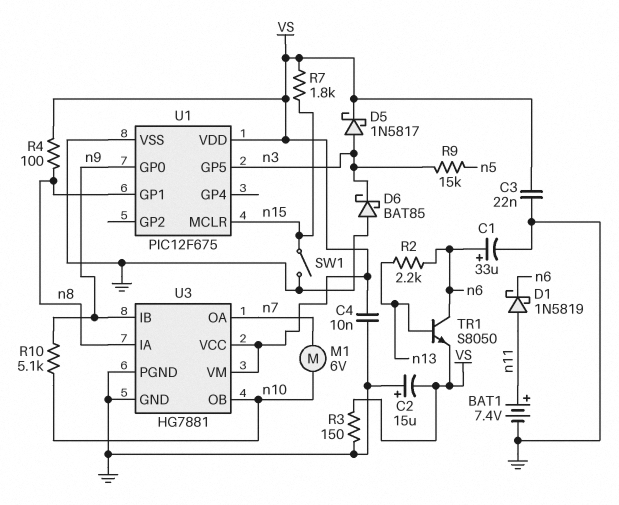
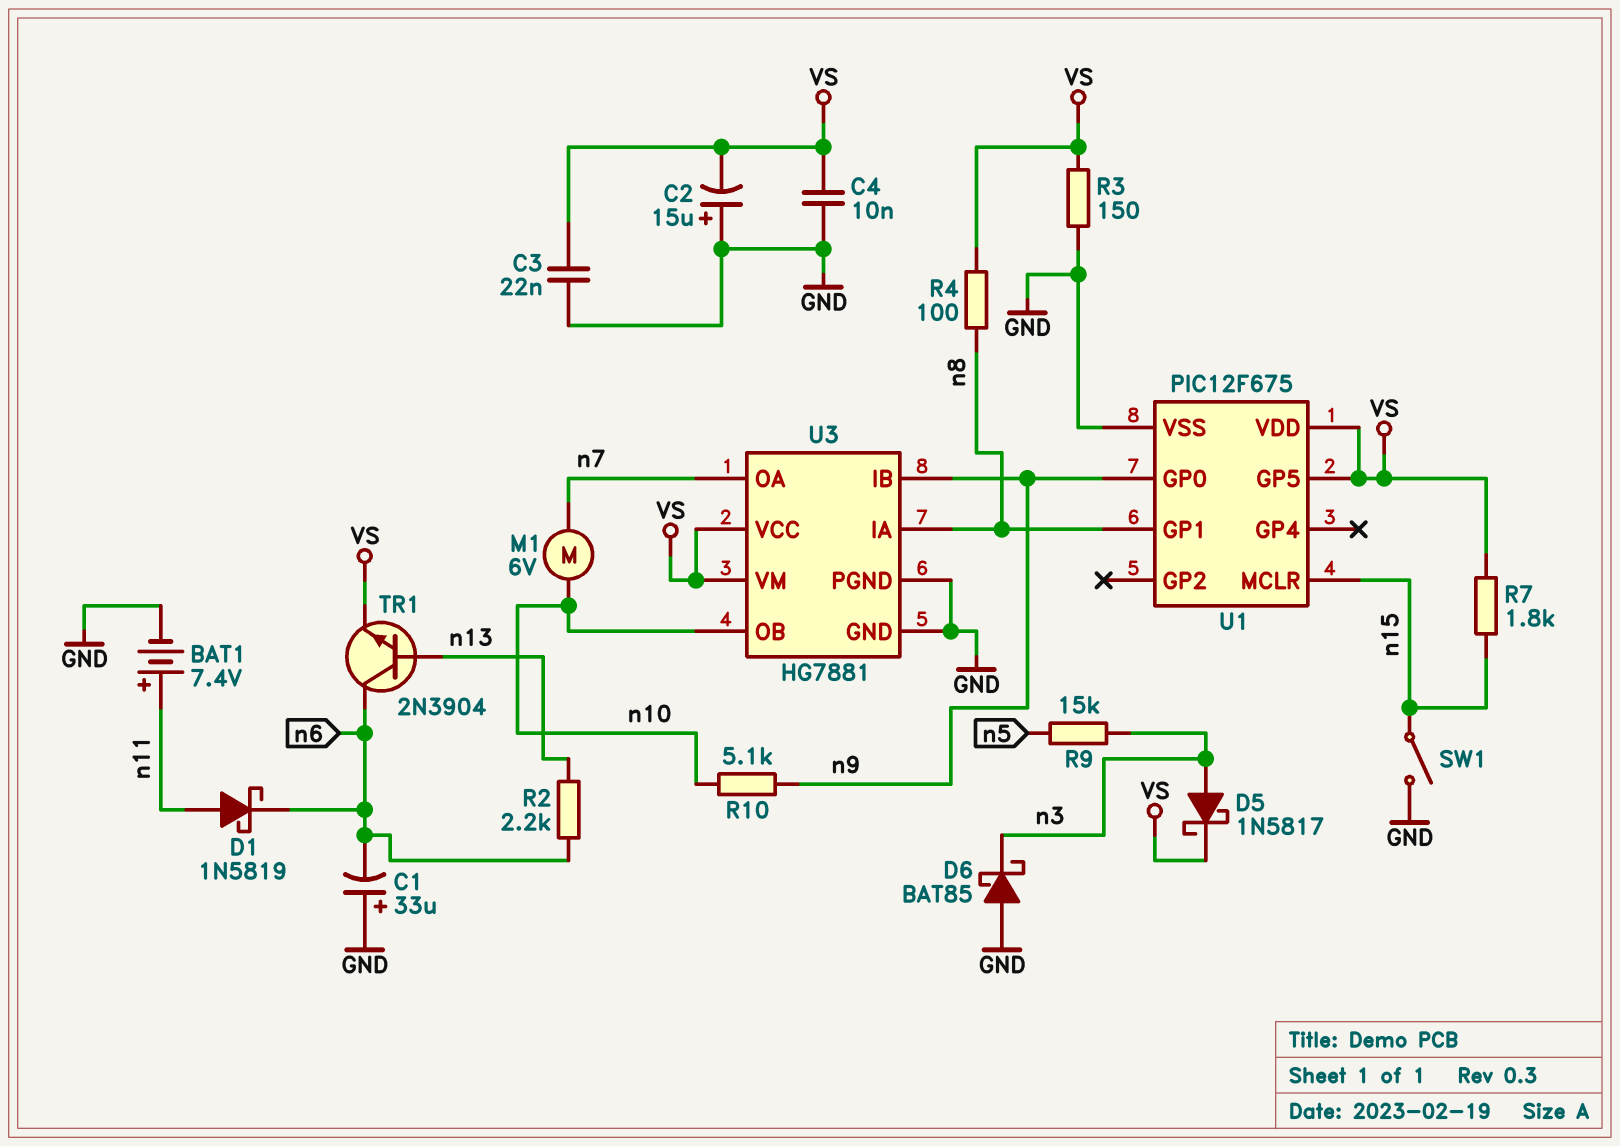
C1: 33uF (plus n6, minus GND) -> 33uF (plus GND, minus n6)
TR1: NPN S8050 (B n13, C n6, E VS) -> NPN 2N3904 (B n13, C n6, E VS)
U1 pin GP5: n3 -> VS

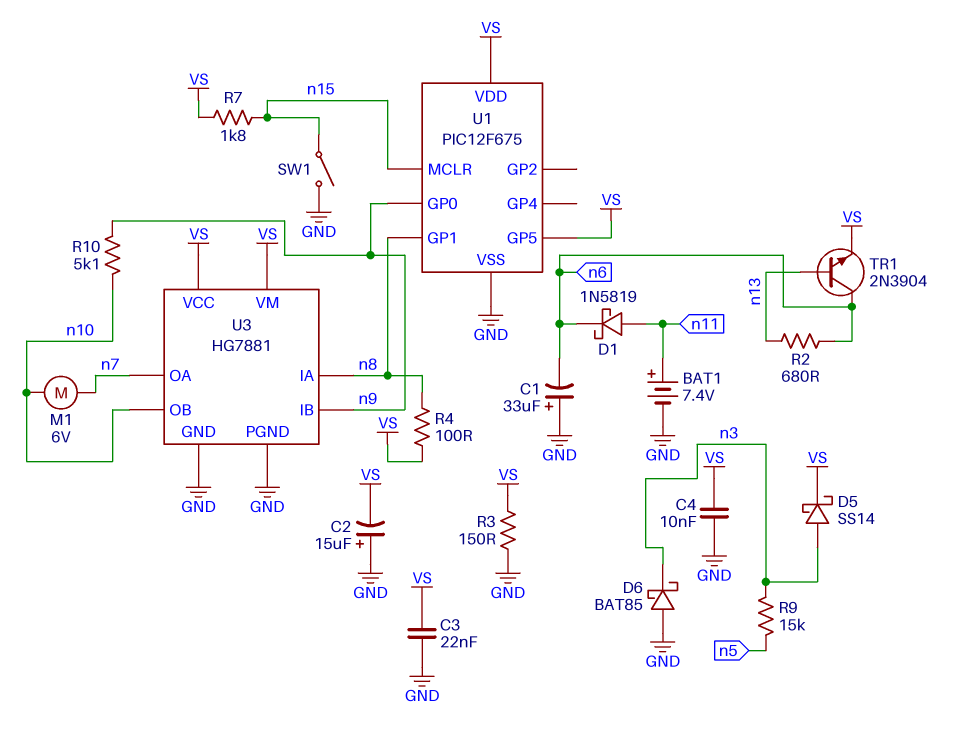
D5: schottky 1N5817 (A n3, K VS) -> schottky SS14 (A n3, K VS)
R2: 2.2k (n6, n13) -> 680 (n6, n13)

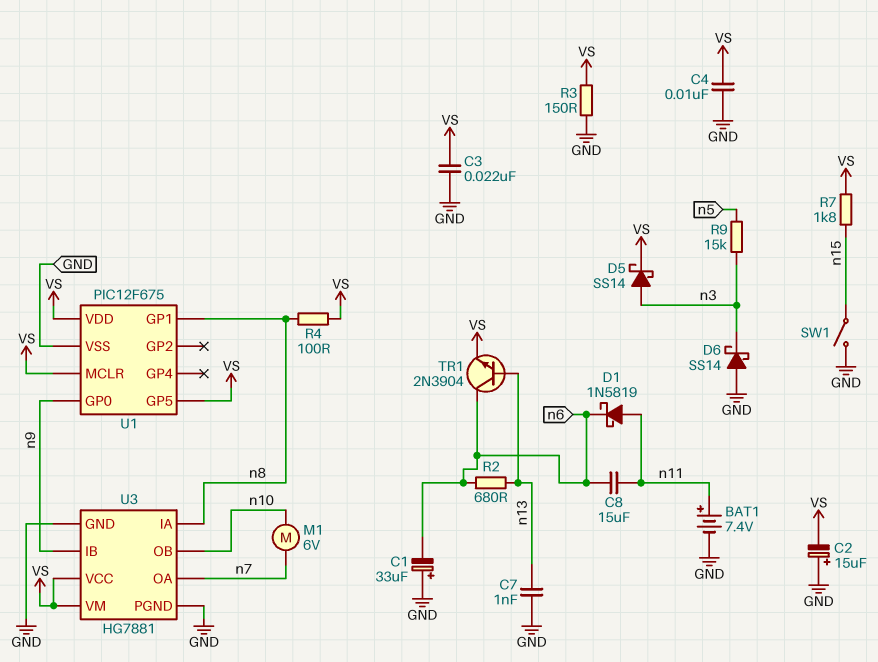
C7: none -> 1nF (GND, n13)
C8: none -> 15uF (n6, n11)
D6: schottky BAT85 (A GND, K n3) -> schottky SS14 (A GND, K n3)
R10: 5.1k (n9, n10) -> none
U1 pin MCLR: n15 -> VS

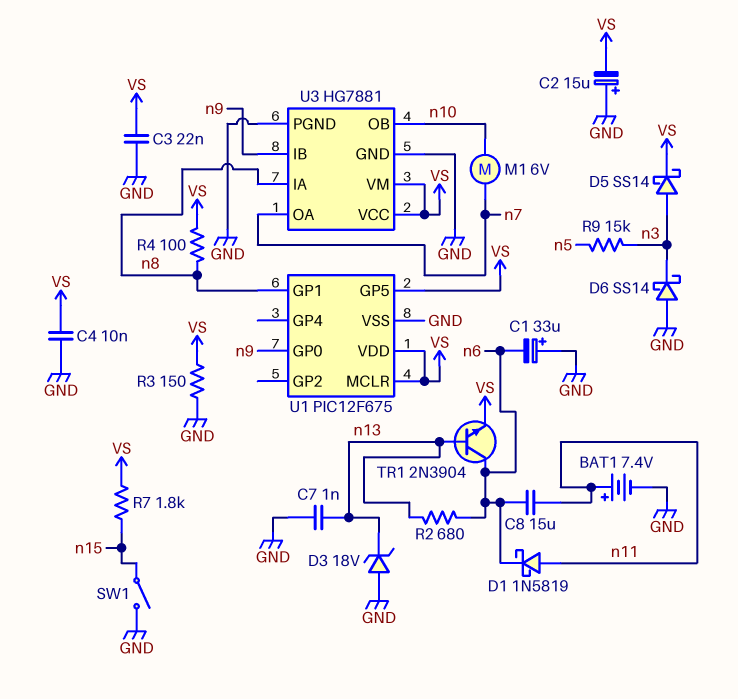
D3: none -> zener 18V (A GND, K n13)

